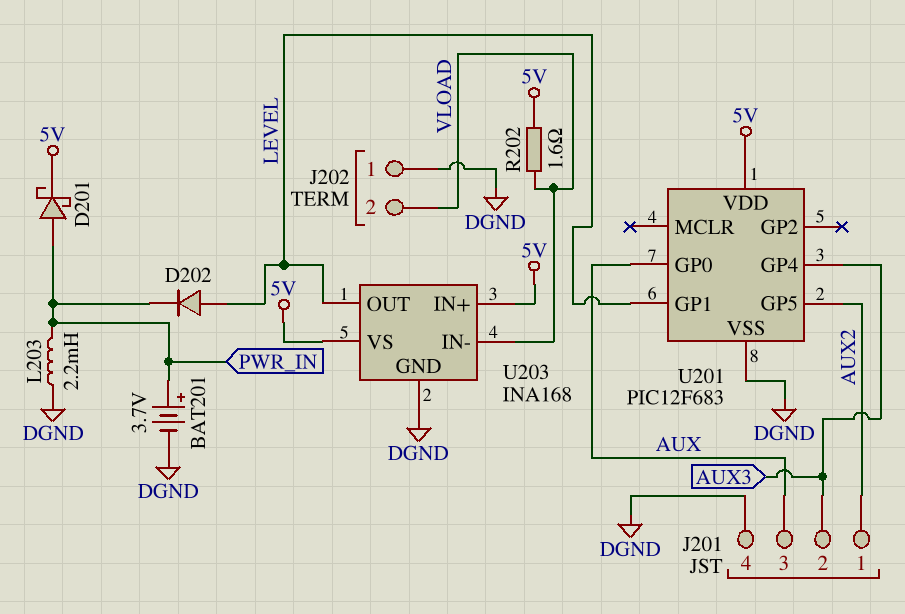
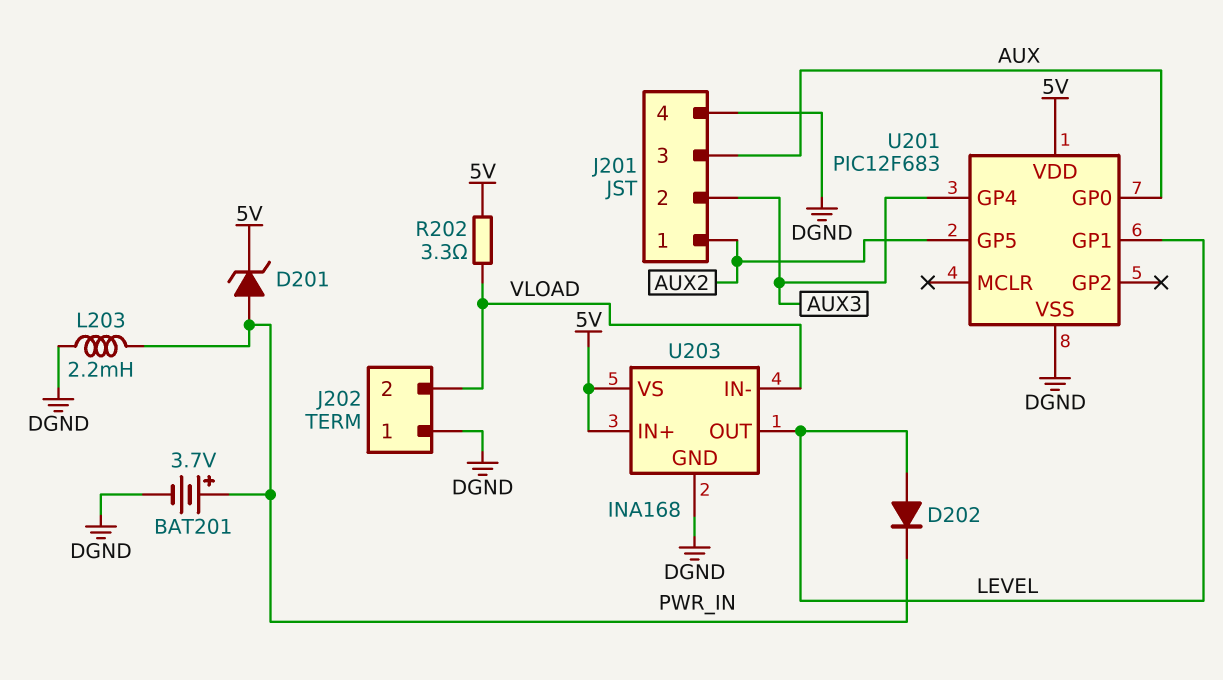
D201: schottky (A PWR_IN, K 5V) -> zener (A PWR_IN, K 5V)
R202: 1.6 (5V, VLOAD) -> 3.3 (5V, VLOAD)

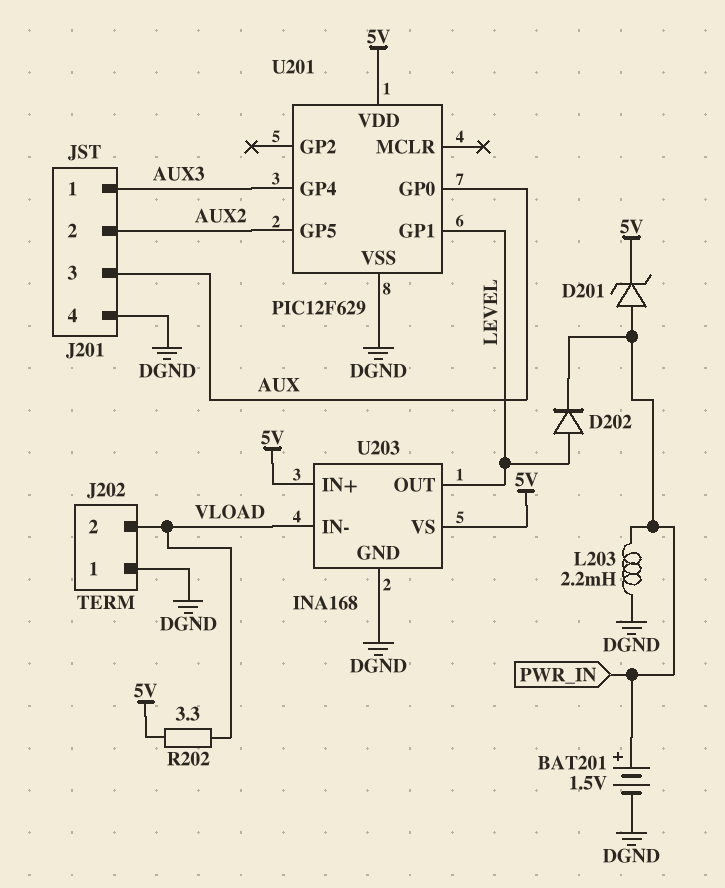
BAT201: 3.7V (plus PWR_IN, minus DGND) -> 1.5V (plus PWR_IN, minus DGND)
J201 pin 1: AUX2 -> AUX3
J201 pin 2: AUX3 -> AUX2
U201: PIC12F683 -> PIC12F629

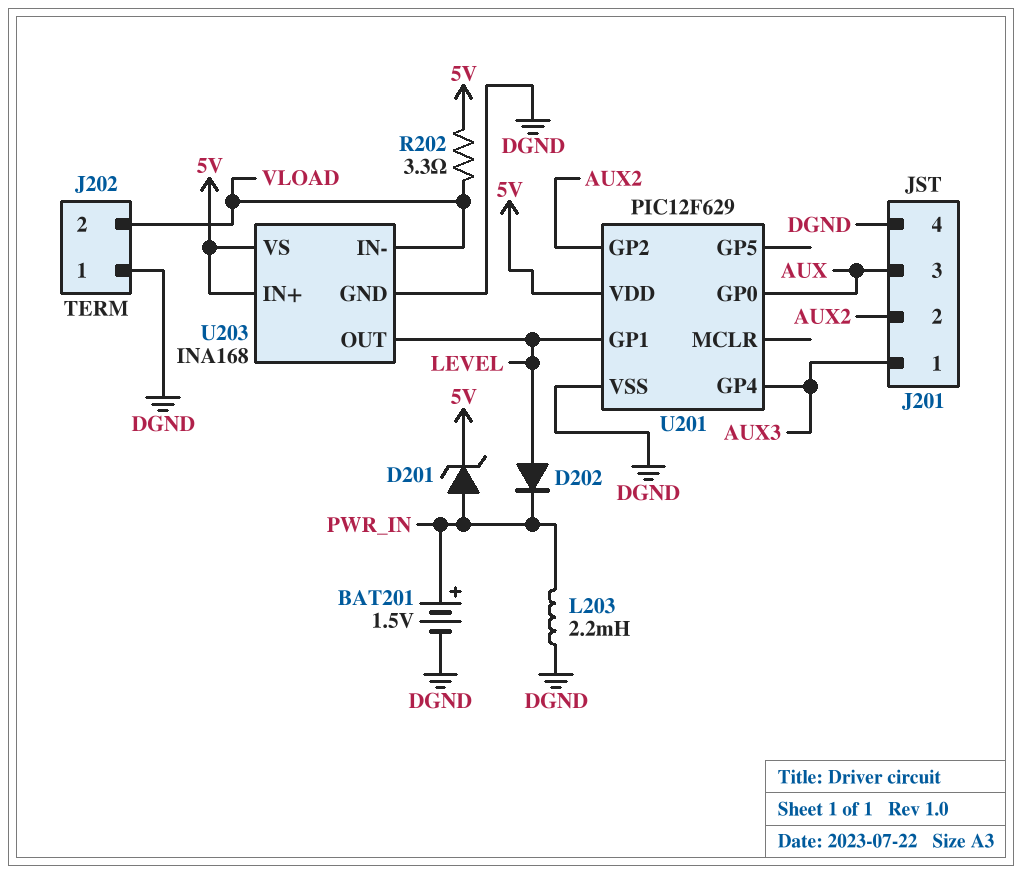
U201 pin GP2: none -> AUX2
U201 pin GP5: AUX2 -> none

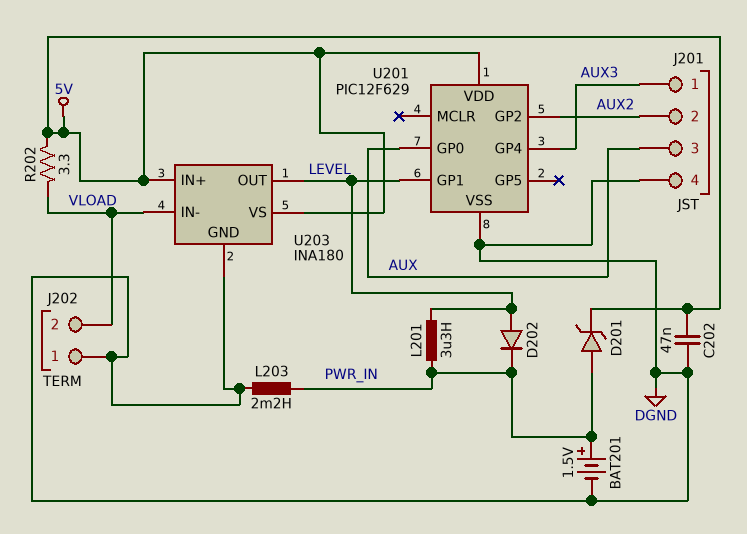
C202: none -> 47nF (5V, DGND)
L201: none -> 3.3uH (LEVEL, PWR_IN)
U203: INA168 -> INA180

